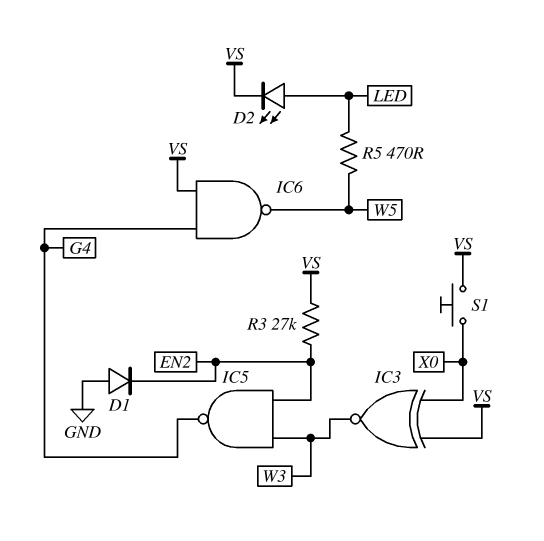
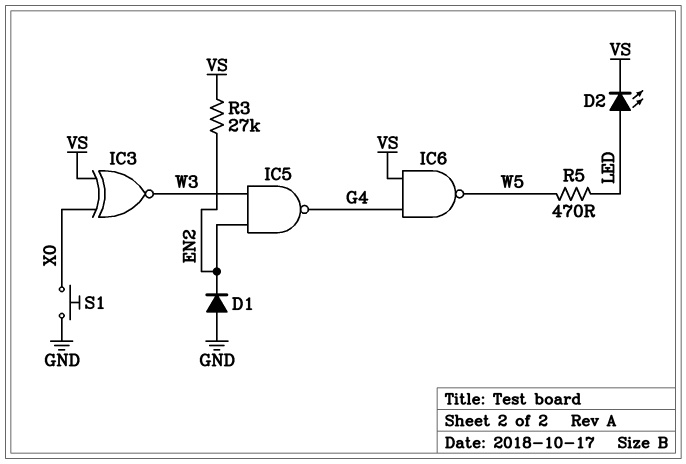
S1: button (VS, X0) -> button (GND, X0)

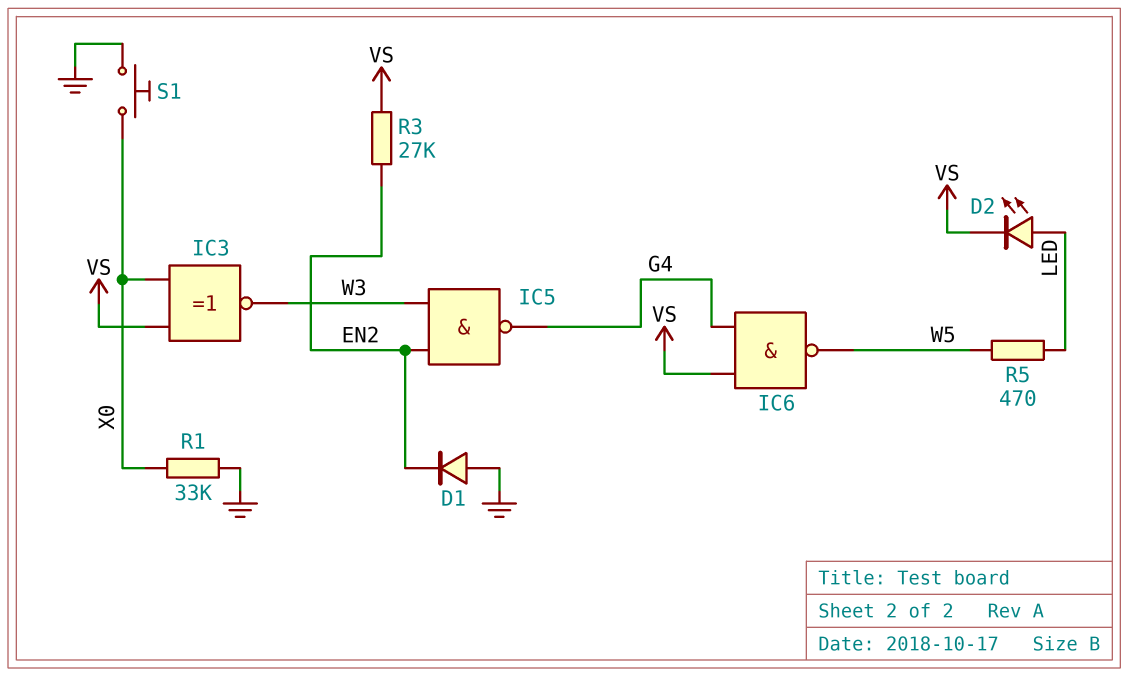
R1: none -> 33k (GND, X0)

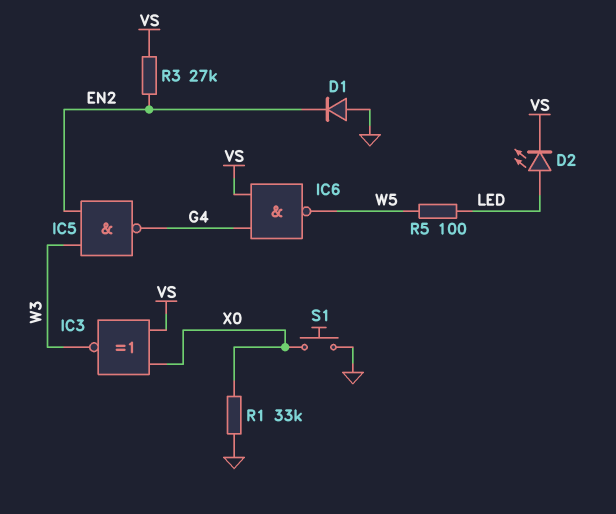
R5: 470 (LED, W5) -> 100 (LED, W5)

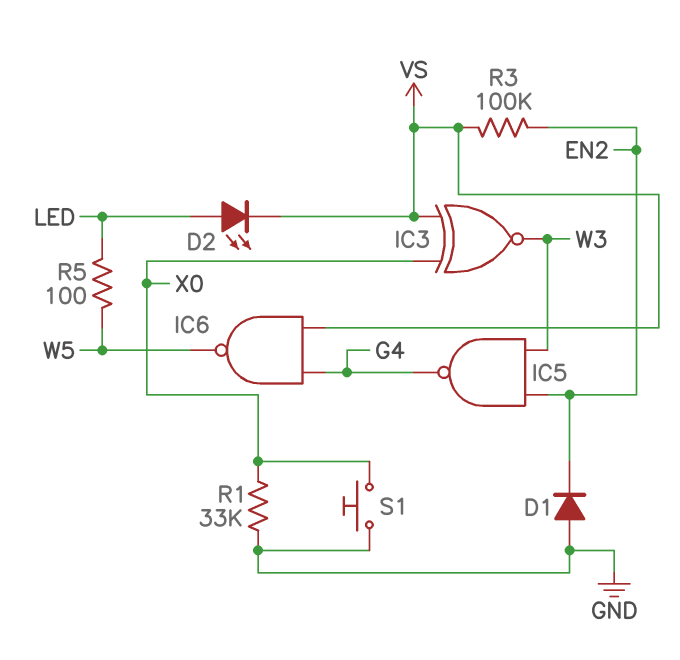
R3: 27k (EN2, VS) -> 100k (EN2, VS)

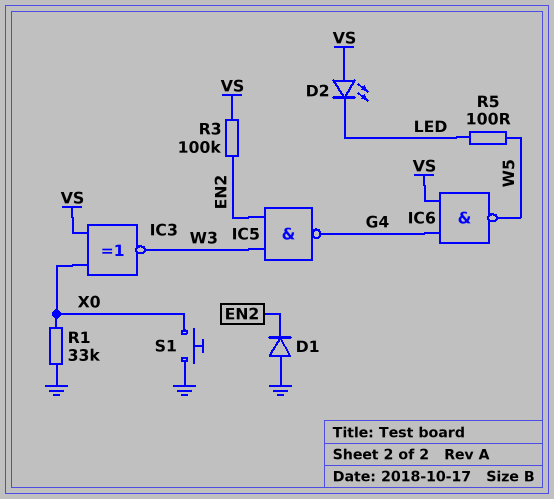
D2: LED (A LED, K VS) -> LED (A VS, K LED)

